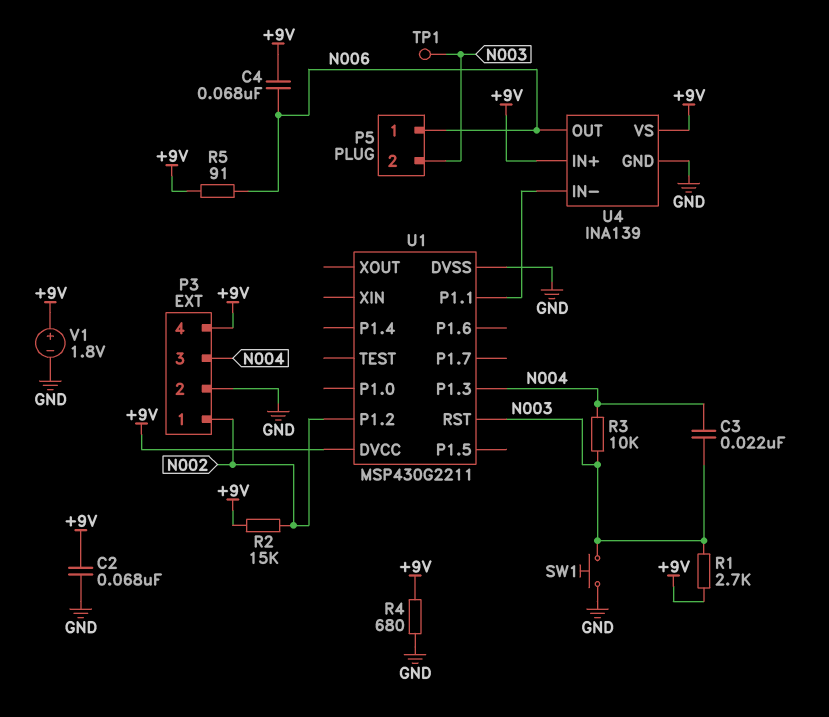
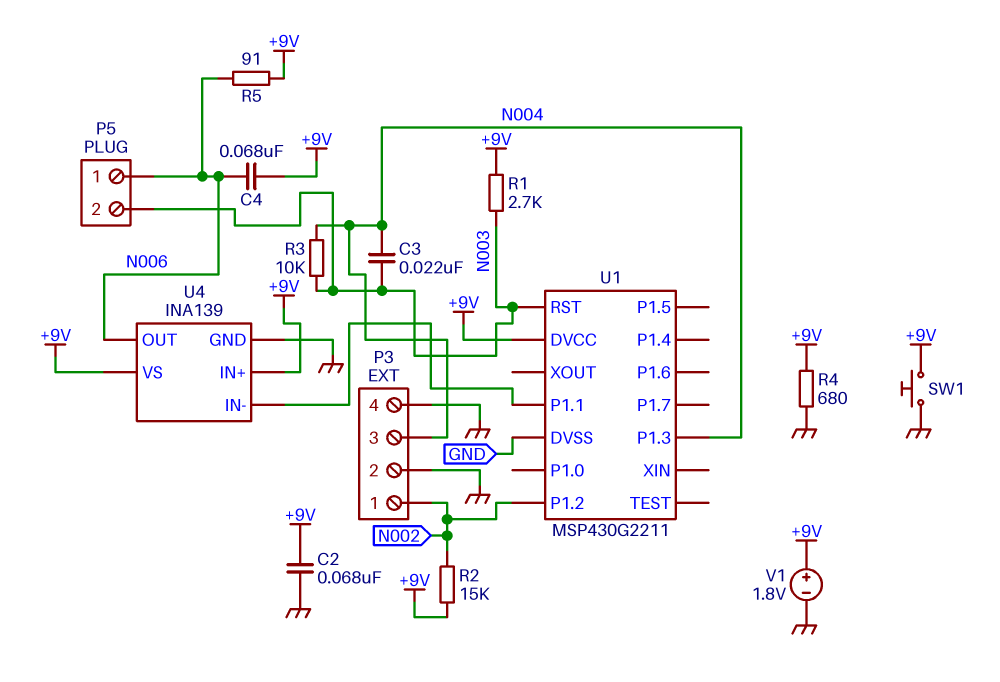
P3 pin 4: +9V -> GND
SW1: button (GND, N003) -> button (+9V, GND)
TP1: test point (N003) -> none

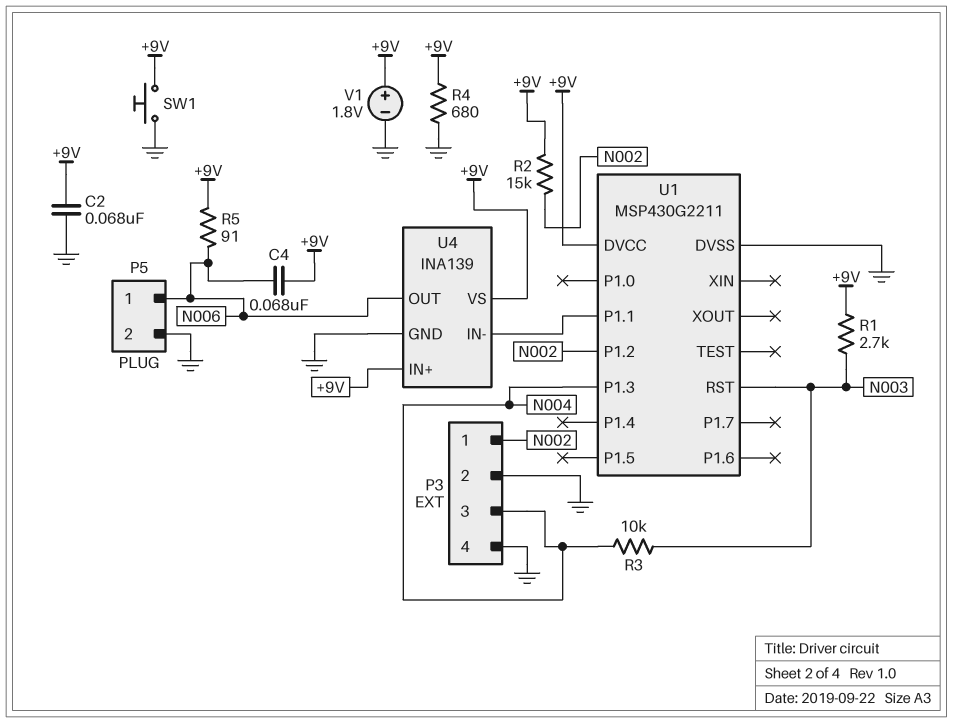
C3: 22nF (N003, N004) -> none
P5 pin 2: N003 -> GND

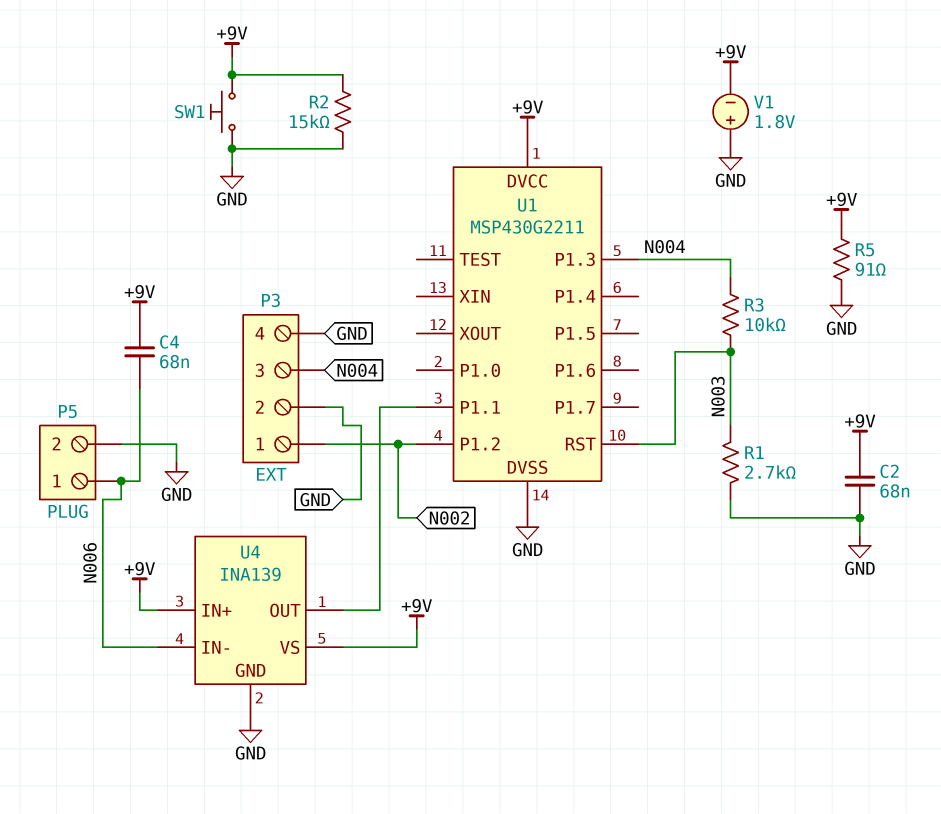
R1: 2.7k (+9V, N003) -> 2.7k (GND, N003)
R2: 15k (+9V, N002) -> 15k (+9V, GND)
R4: 680 (+9V, GND) -> none
R5: 91 (+9V, N006) -> 91 (+9V, GND)
U4 pin IN-: U1/P1.1 -> N006
U4 pin OUT: N006 -> U1/P1.1
V1: 1.8V (plus +9V, minus GND) -> 1.8V (plus GND, minus +9V)

